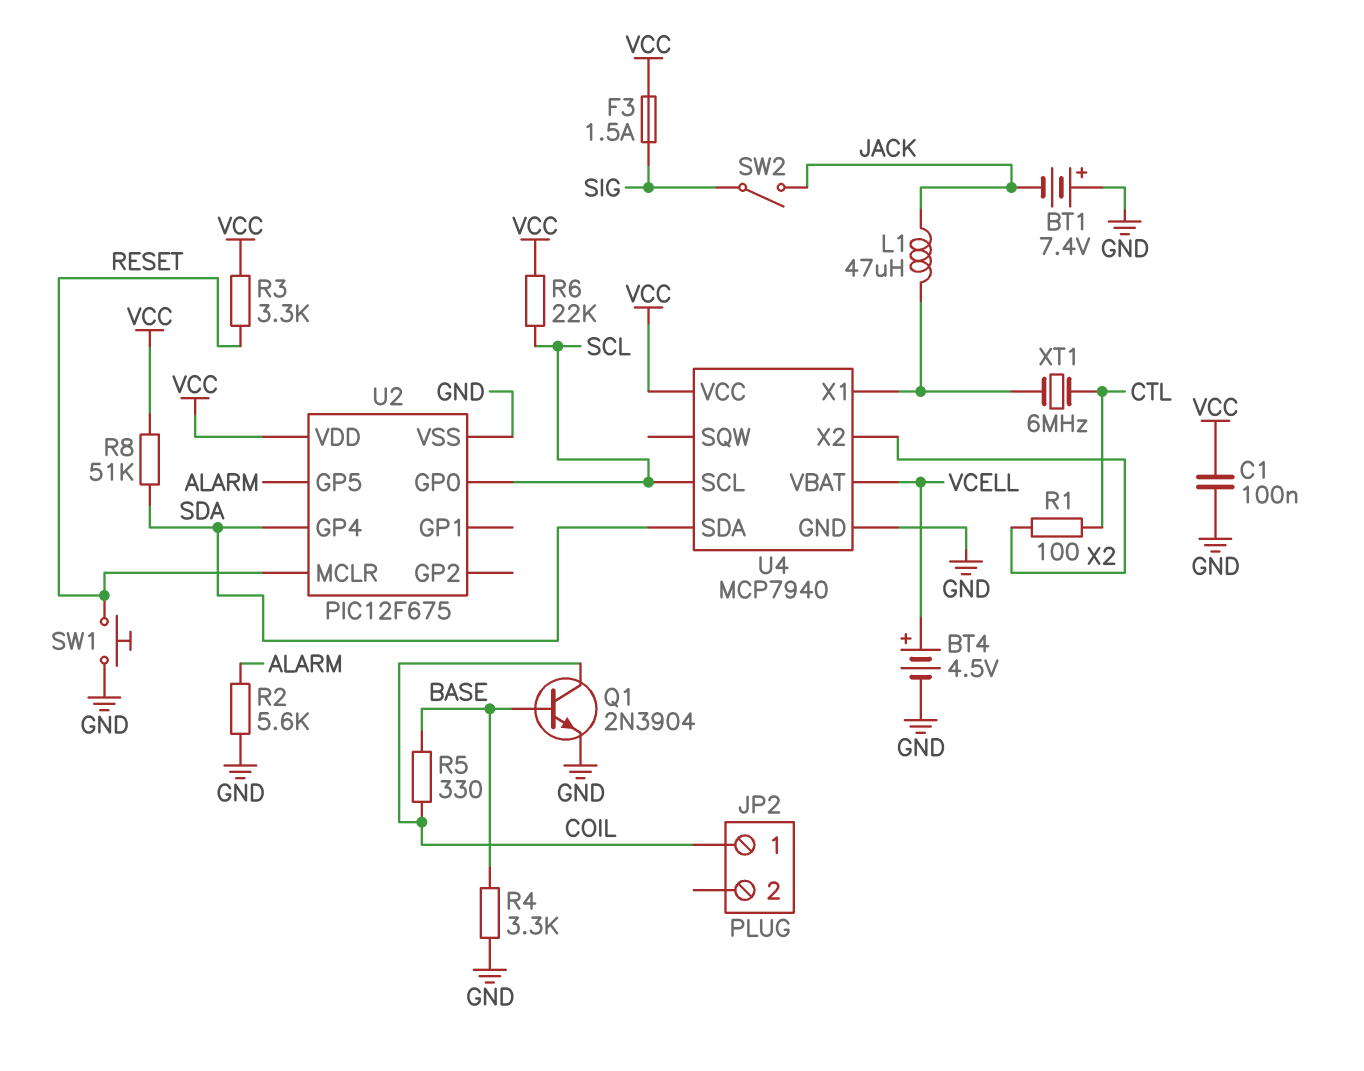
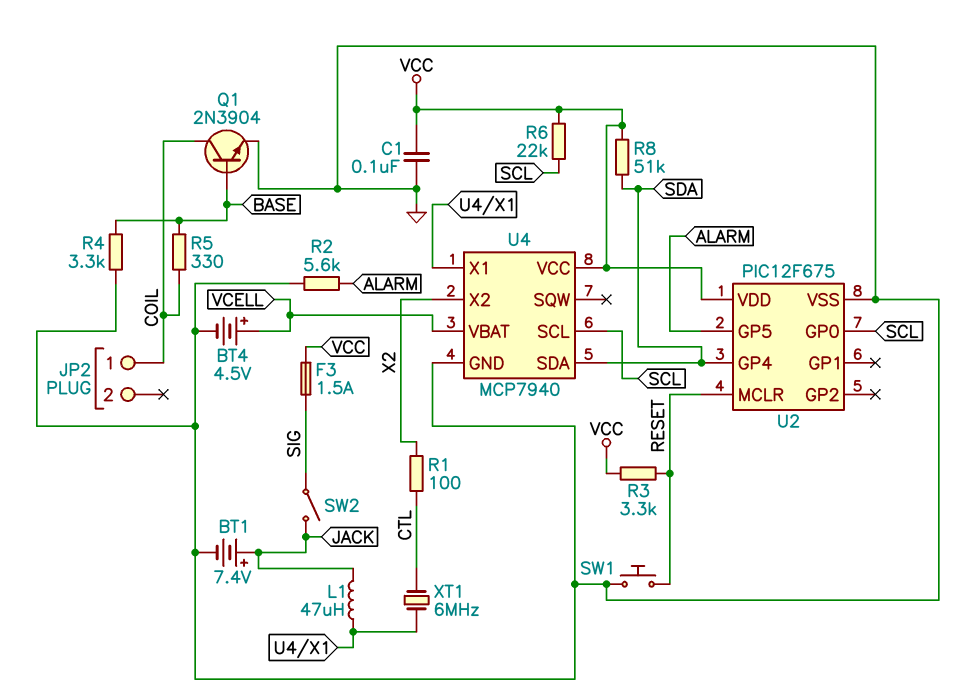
BT1: 7.4V (plus GND, minus JACK) -> 7.4V (plus JACK, minus GND)

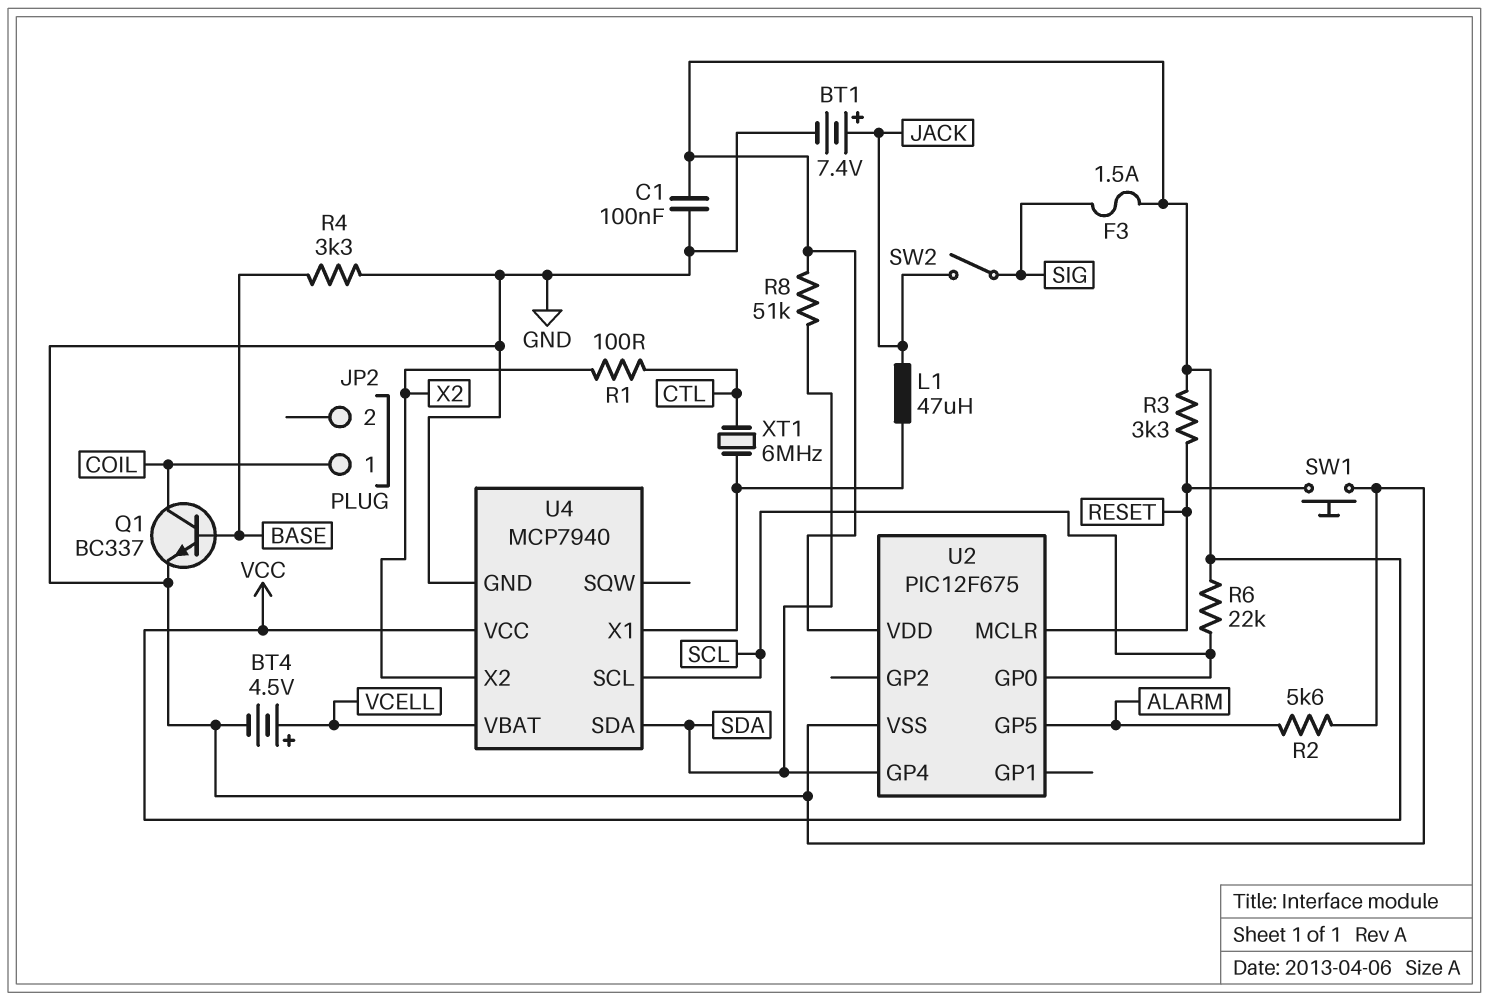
Q1: NPN 2N3904 (B BASE, C COIL, E GND) -> NPN BC337 (B BASE, C COIL, E GND)
R5: 330 (BASE, COIL) -> none

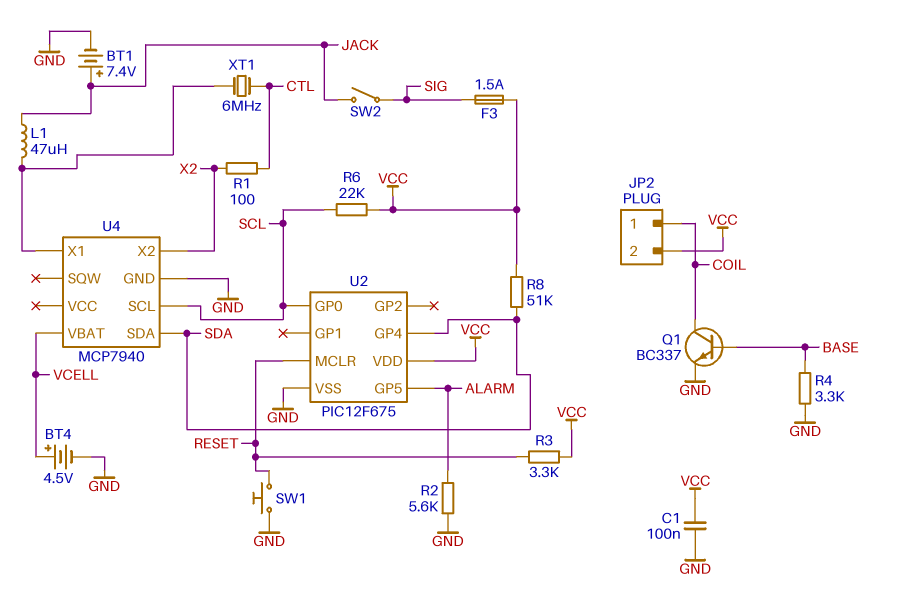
JP2 pin 2: none -> VCC
U4 pin VCC: VCC -> none

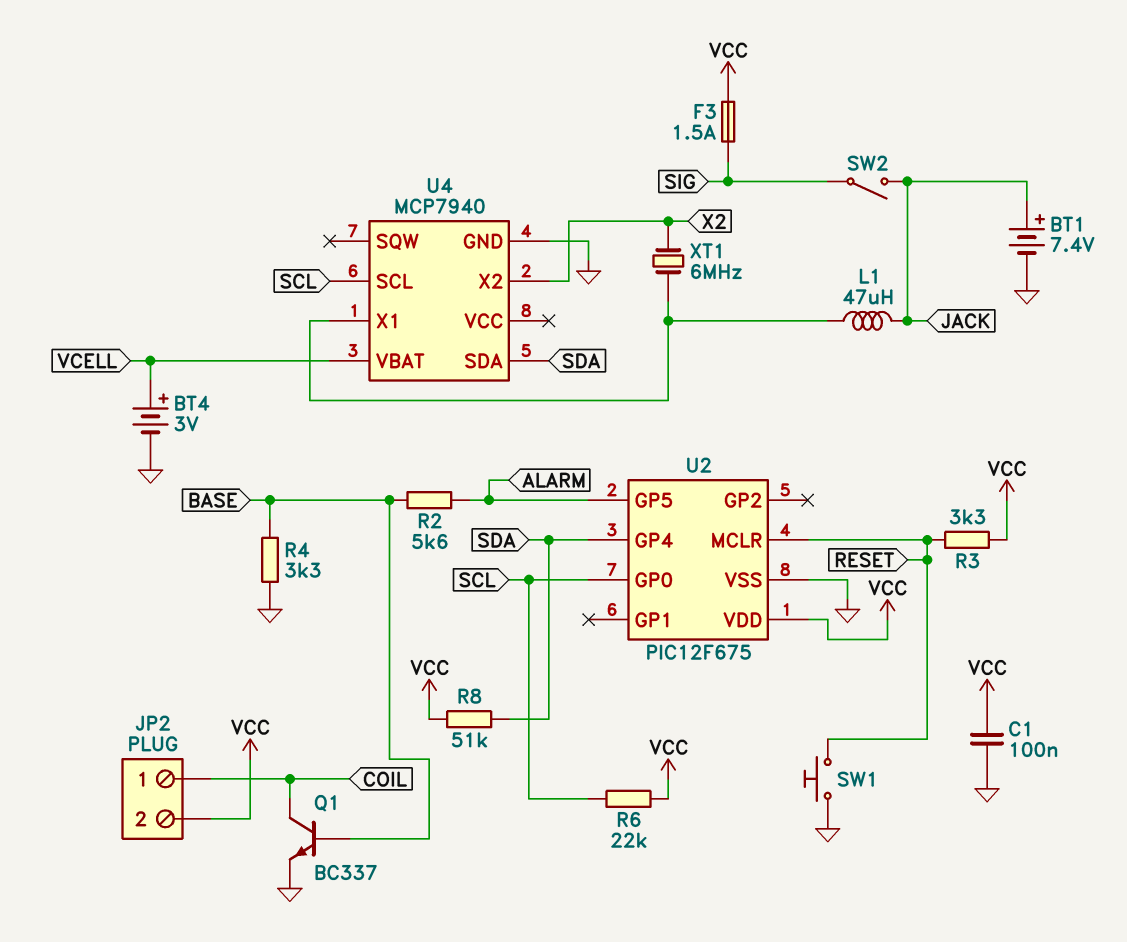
BT4: 4.5V (plus VCELL, minus GND) -> 3V (plus VCELL, minus GND)
R1: 100 (CTL, X2) -> none
R2: 5.6k (ALARM, GND) -> 5.6k (ALARM, BASE)
XT1: 6MHz (CTL, U4/X1) -> 6MHz (U4/X1, X2)

